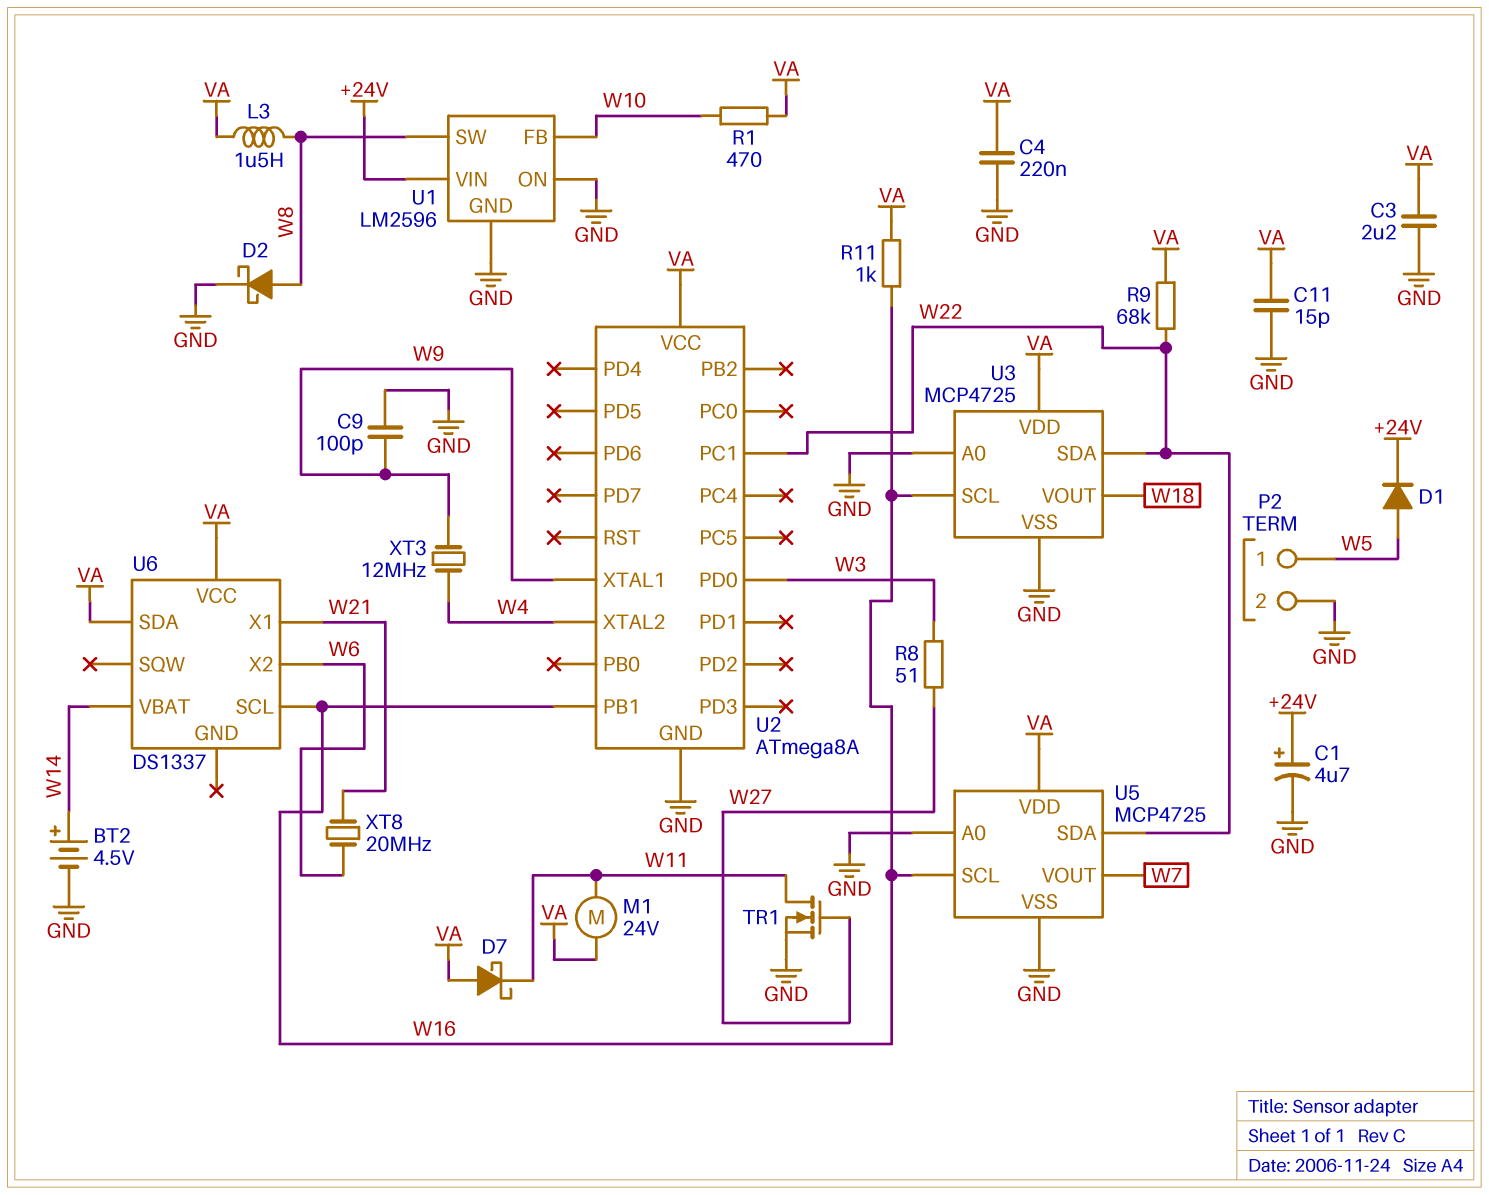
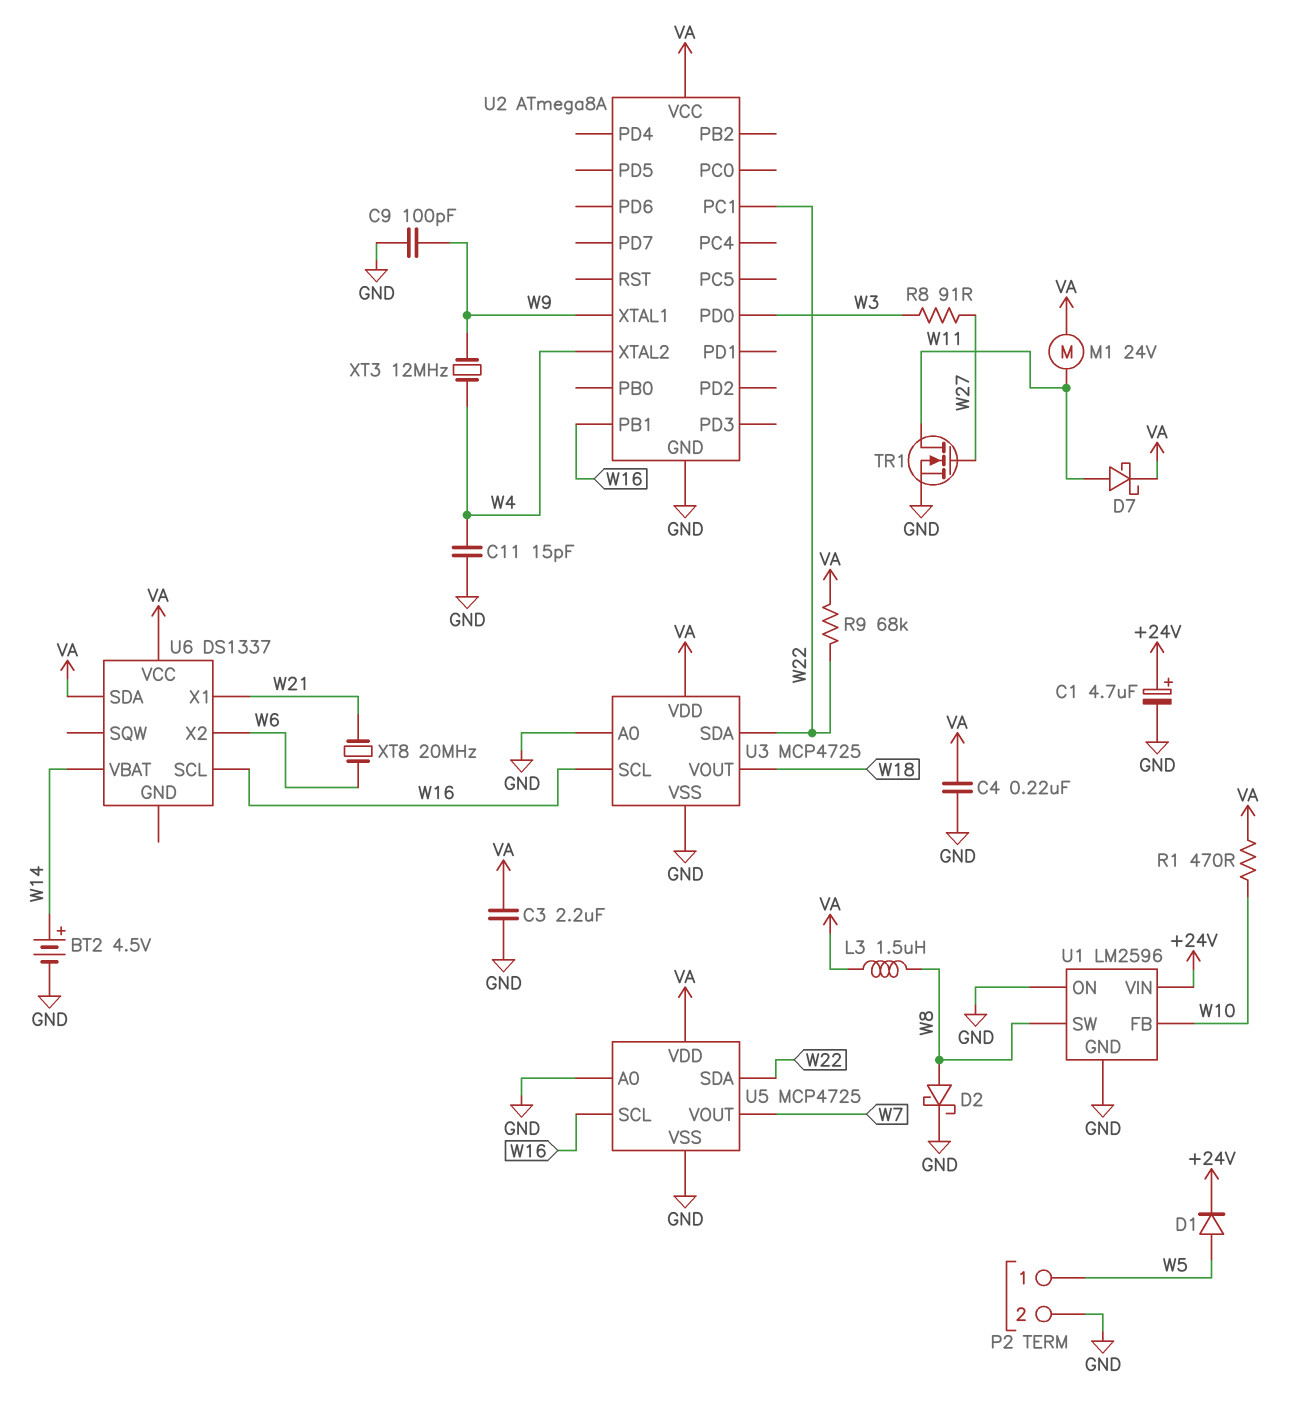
C11: 15pF (GND, VA) -> 15pF (GND, W4)
D7: schottky (A VA, K W11) -> schottky (A W11, K VA)
R8: 51 (W3, W27) -> 91 (W3, W27)
R11: 1k (VA, W16) -> none

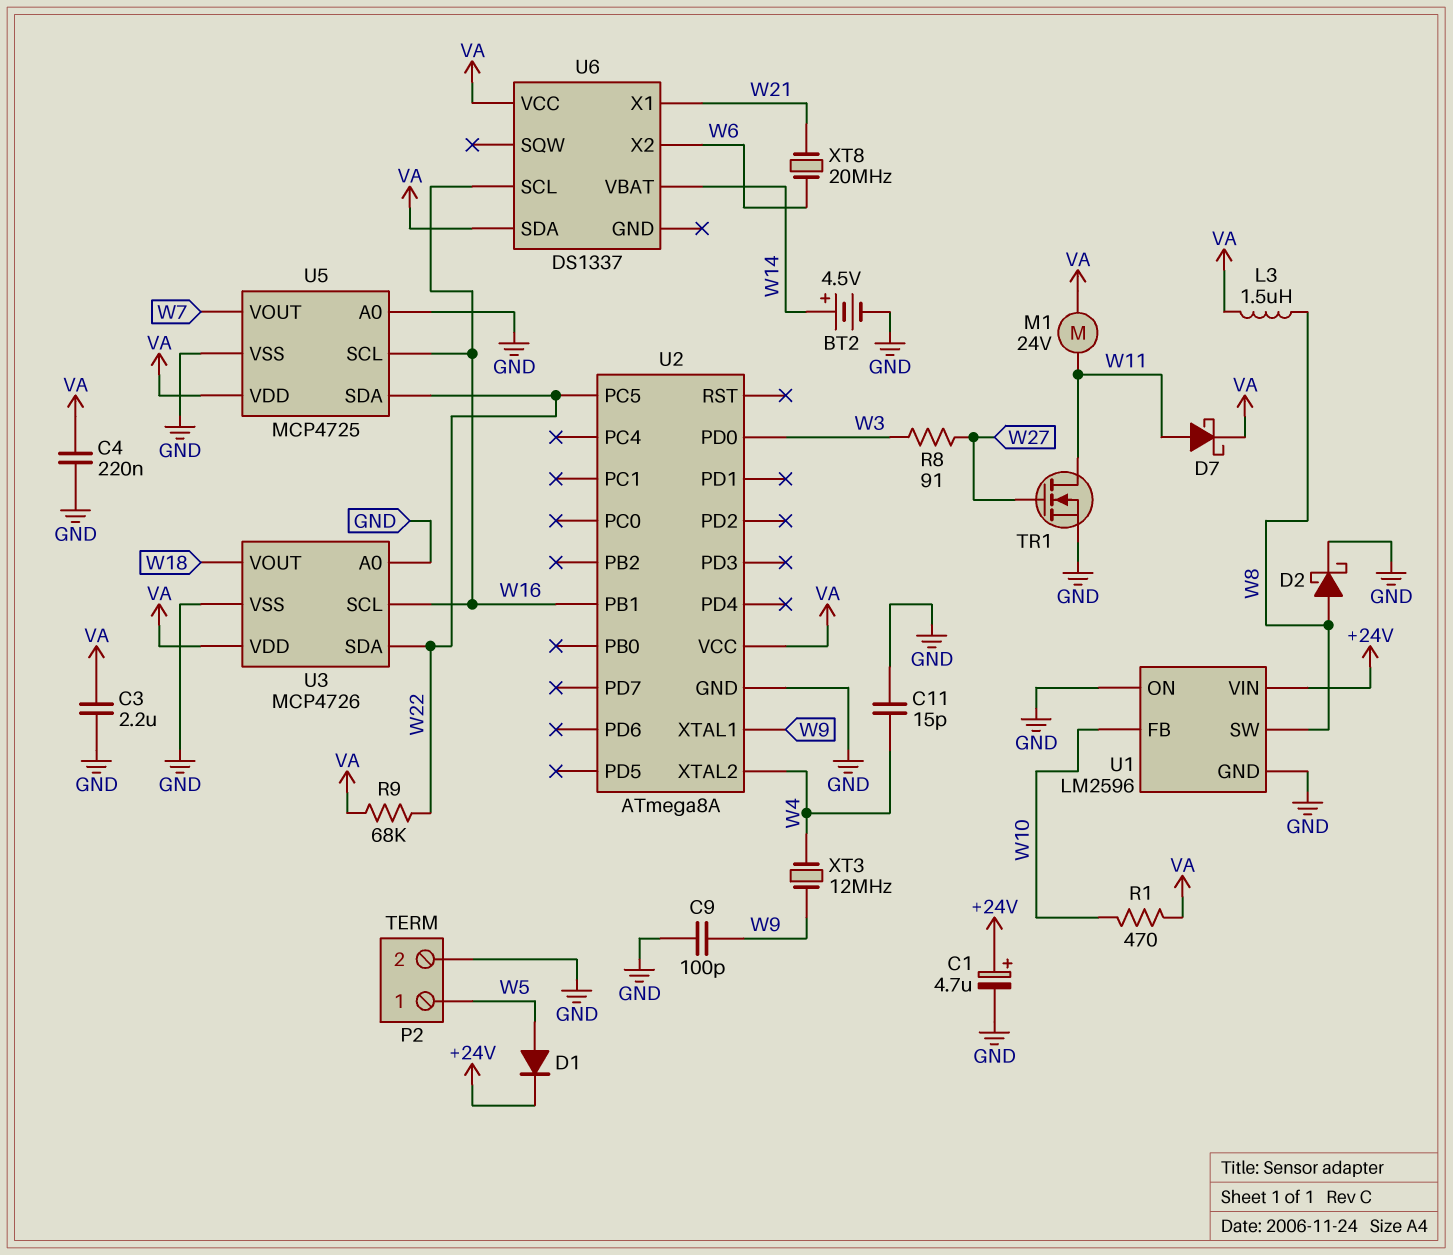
U2 pin PC1: W22 -> none
U2 pin PC5: none -> W22
U3: MCP4725 -> MCP4726

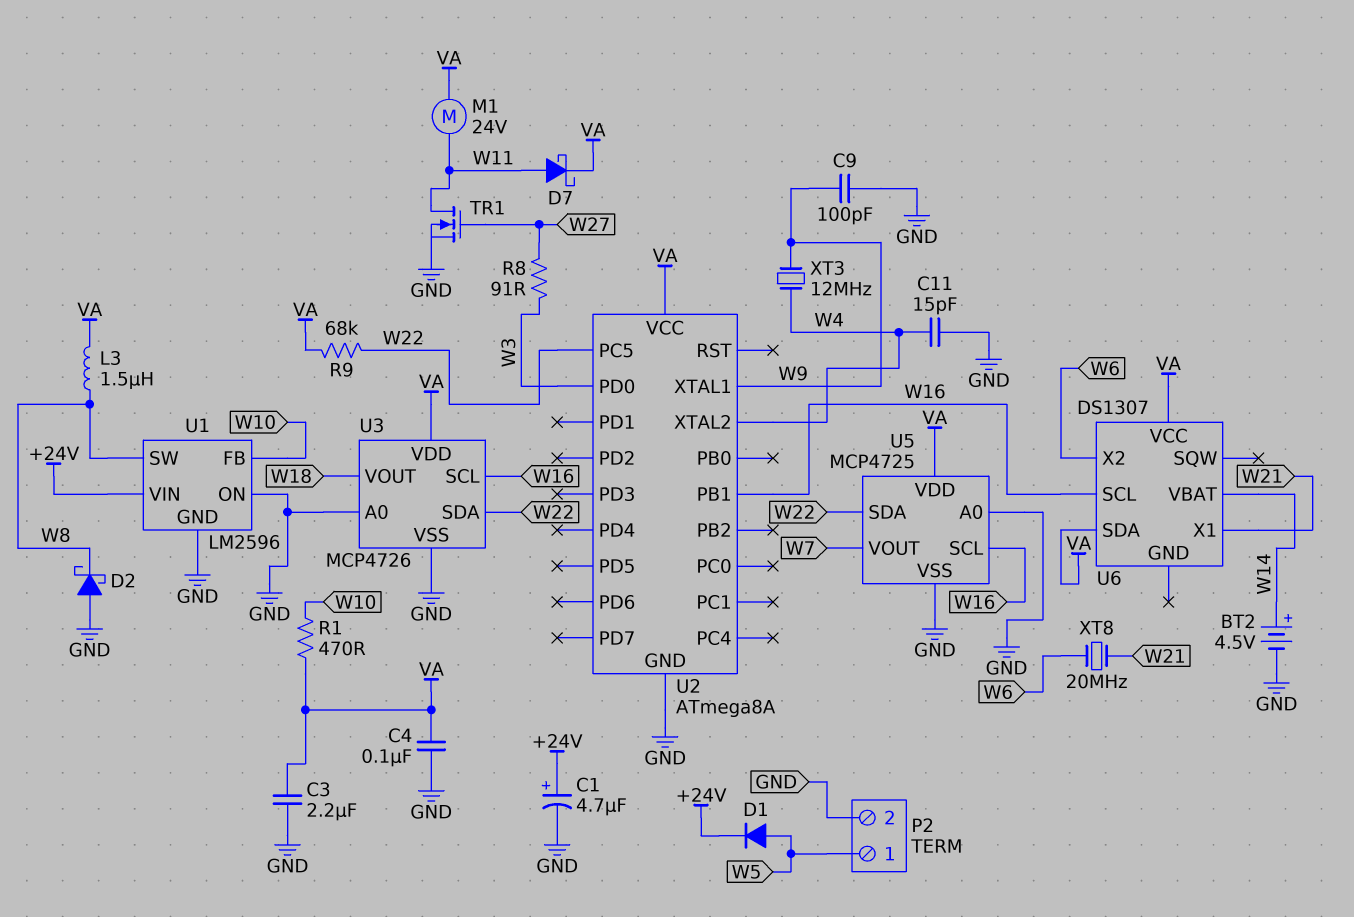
C4: 220nF (GND, VA) -> 100nF (GND, VA)
D2: schottky (A W8, K GND) -> schottky (A GND, K W8)
U6: DS1337 -> DS1307

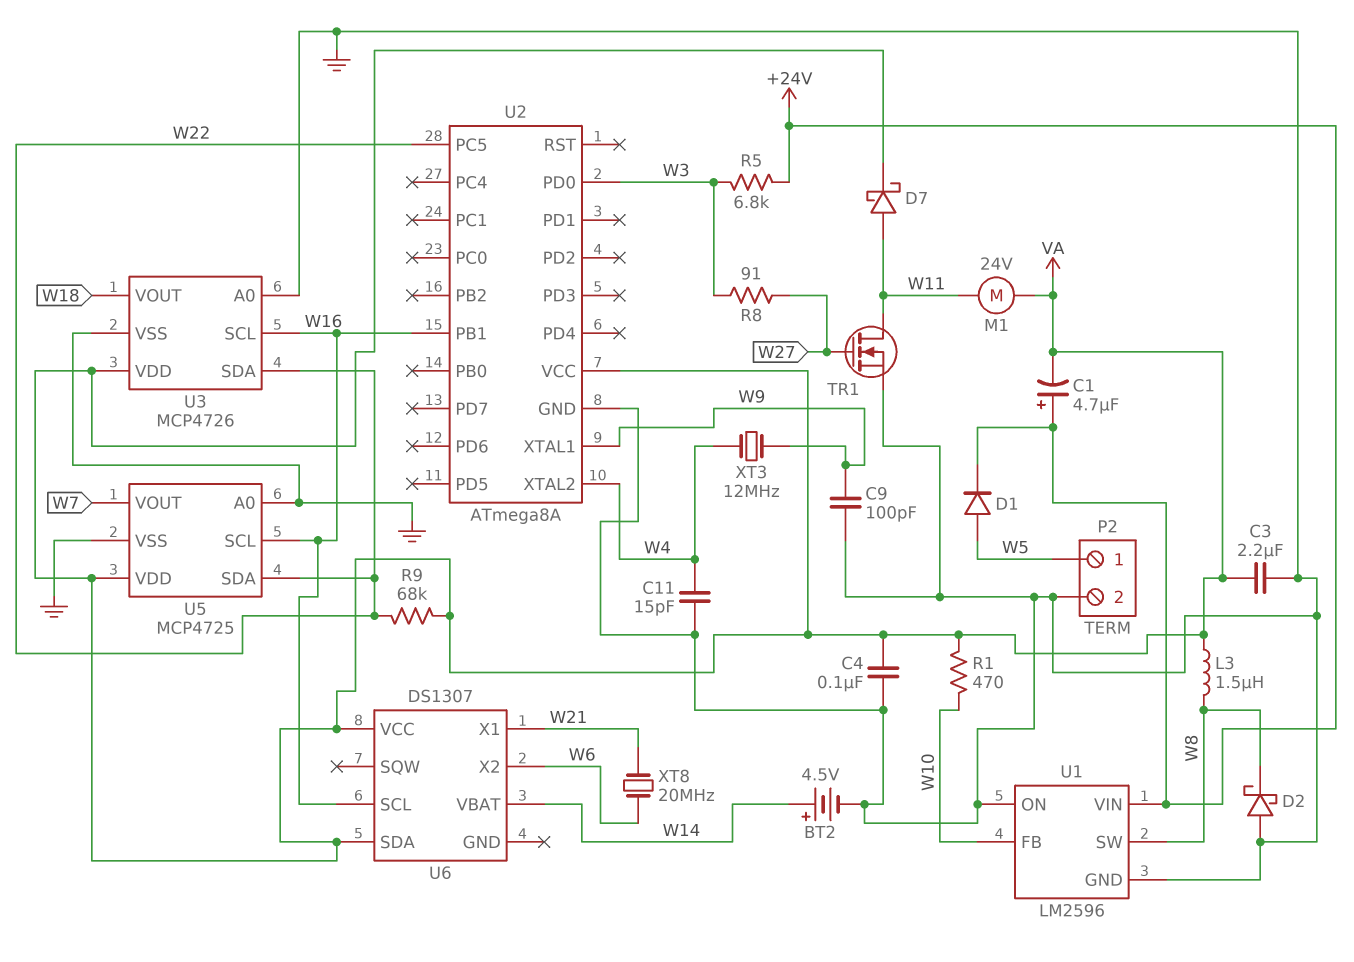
C1: 4.7uF (plus +24V, minus GND) -> 4.7uF (plus +24V, minus VA)
R5: none -> 6.8k (+24V, W3)

